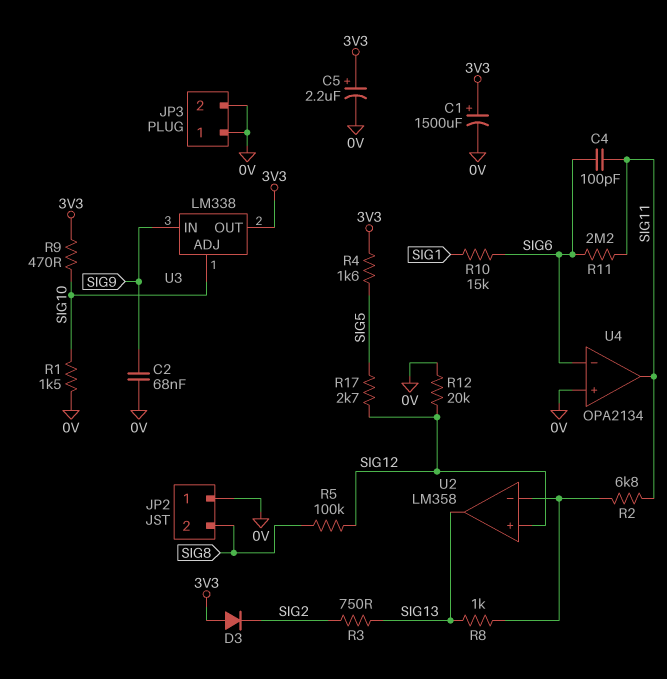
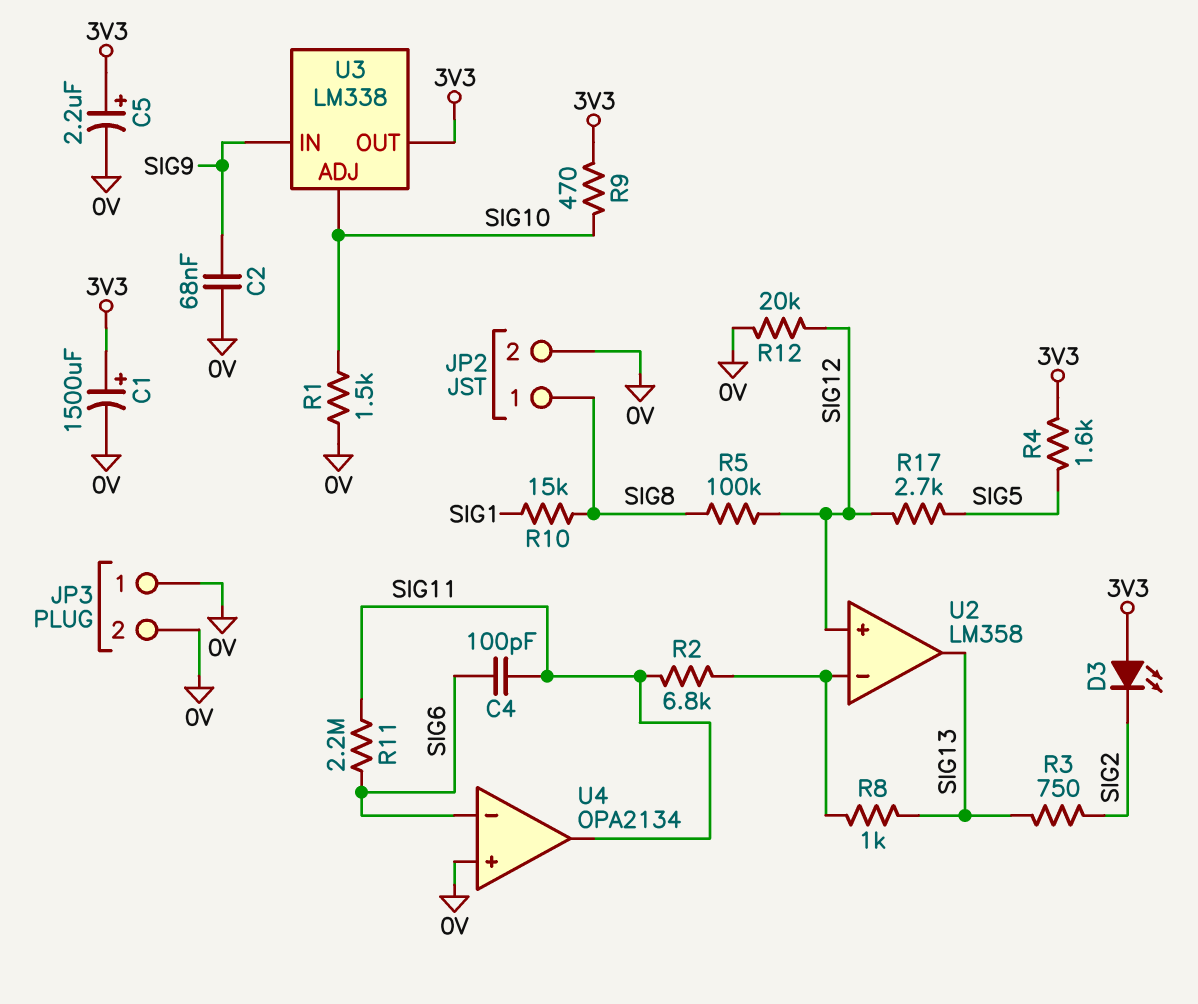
D3: diode (A 3V3, K SIG2) -> LED (A 3V3, K SIG2)
JP2 pin 1: 0V -> SIG8
JP2 pin 2: SIG8 -> 0V
R10: 15k (SIG1, SIG6) -> 15k (SIG1, SIG8)

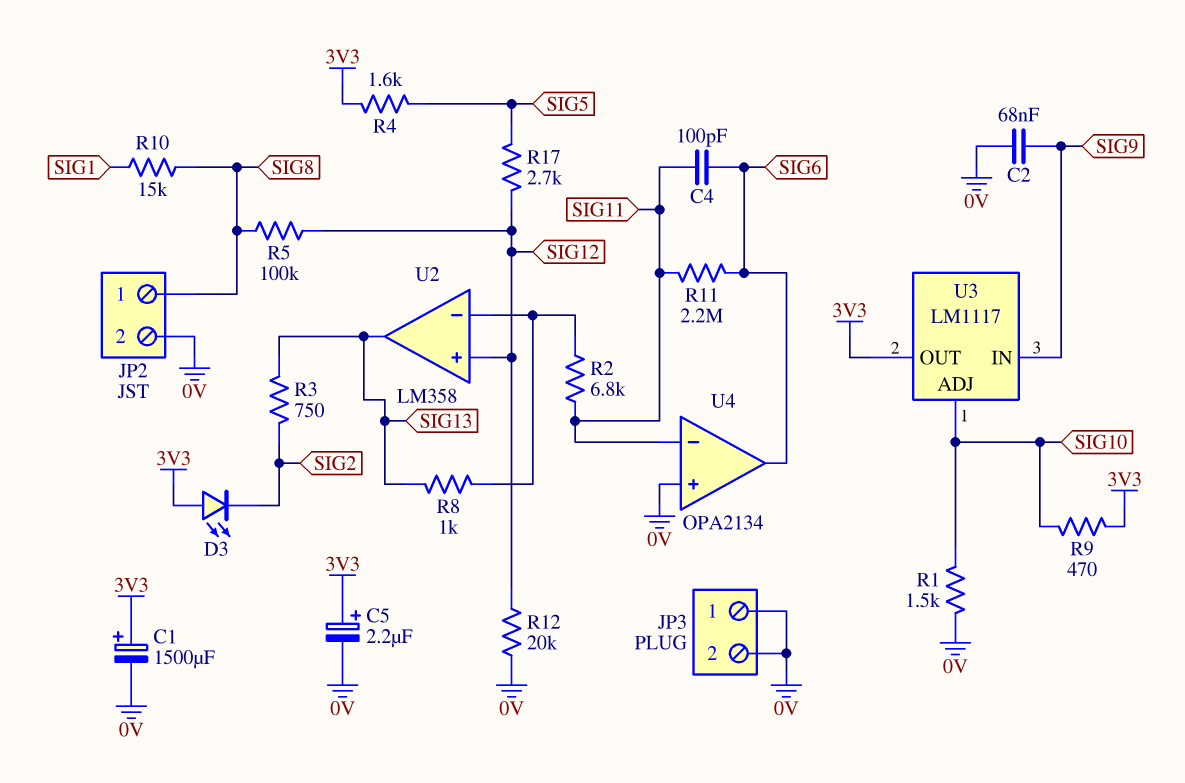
U3: LM338 -> LM1117
U4 pin in-: SIG6 -> SIG11
U4 pin out: SIG11 -> SIG6

